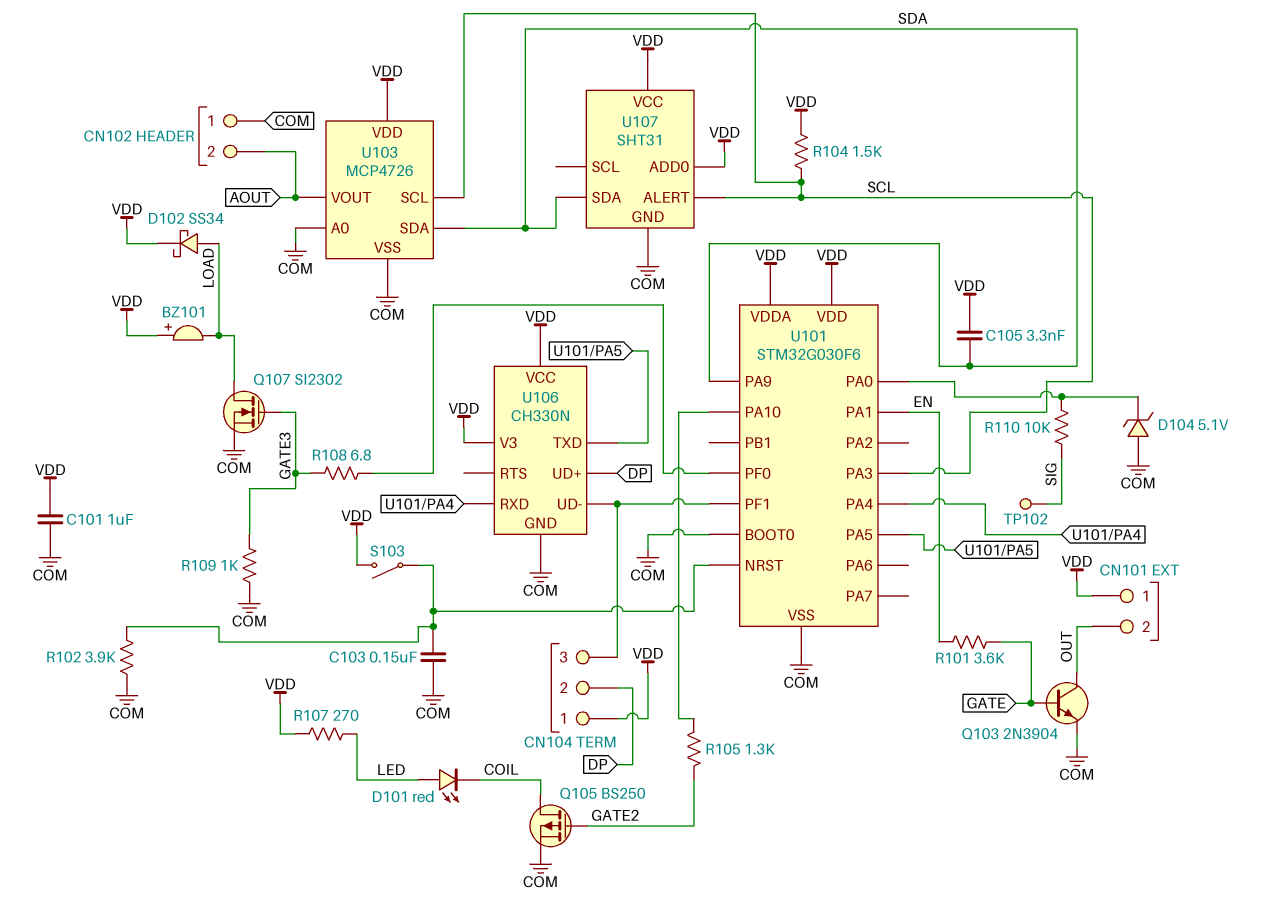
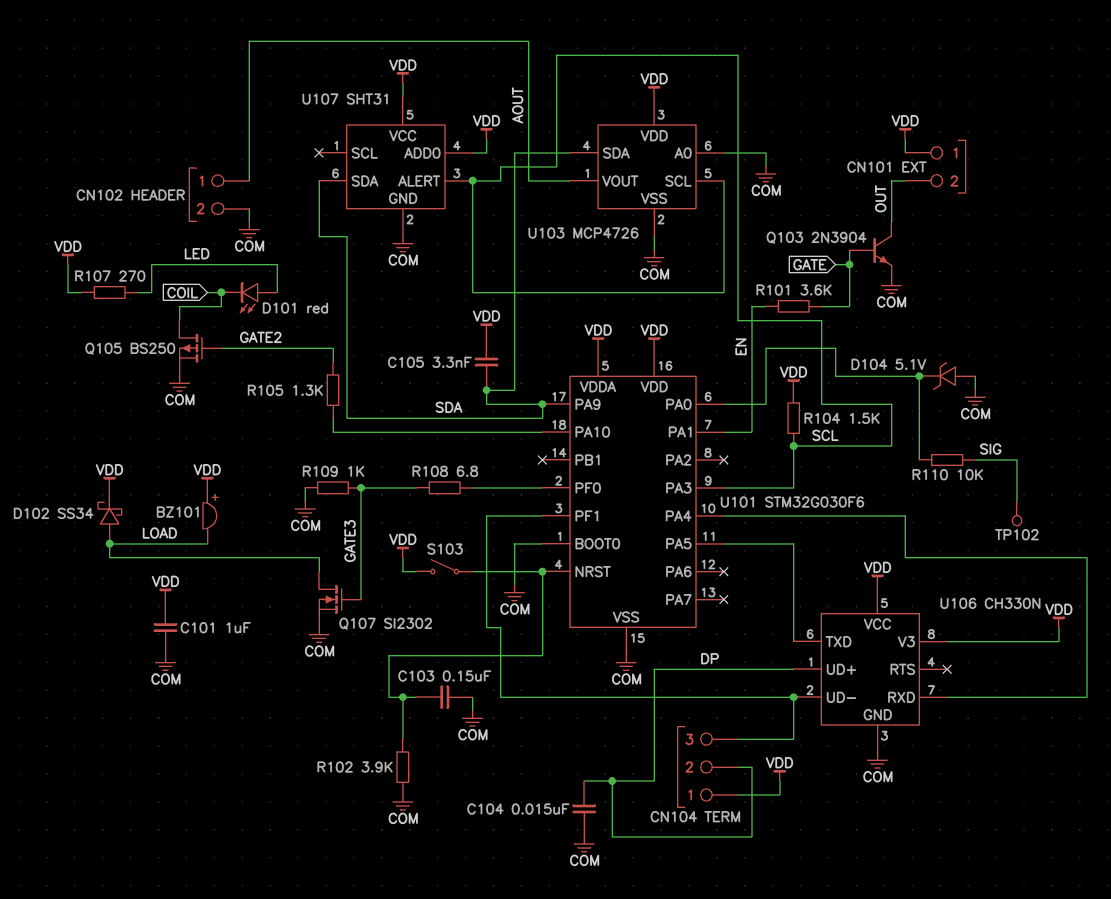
C104: none -> 15nF (COM, DP)
CN102 pin 1: COM -> AOUT
CN102 pin 2: AOUT -> COM

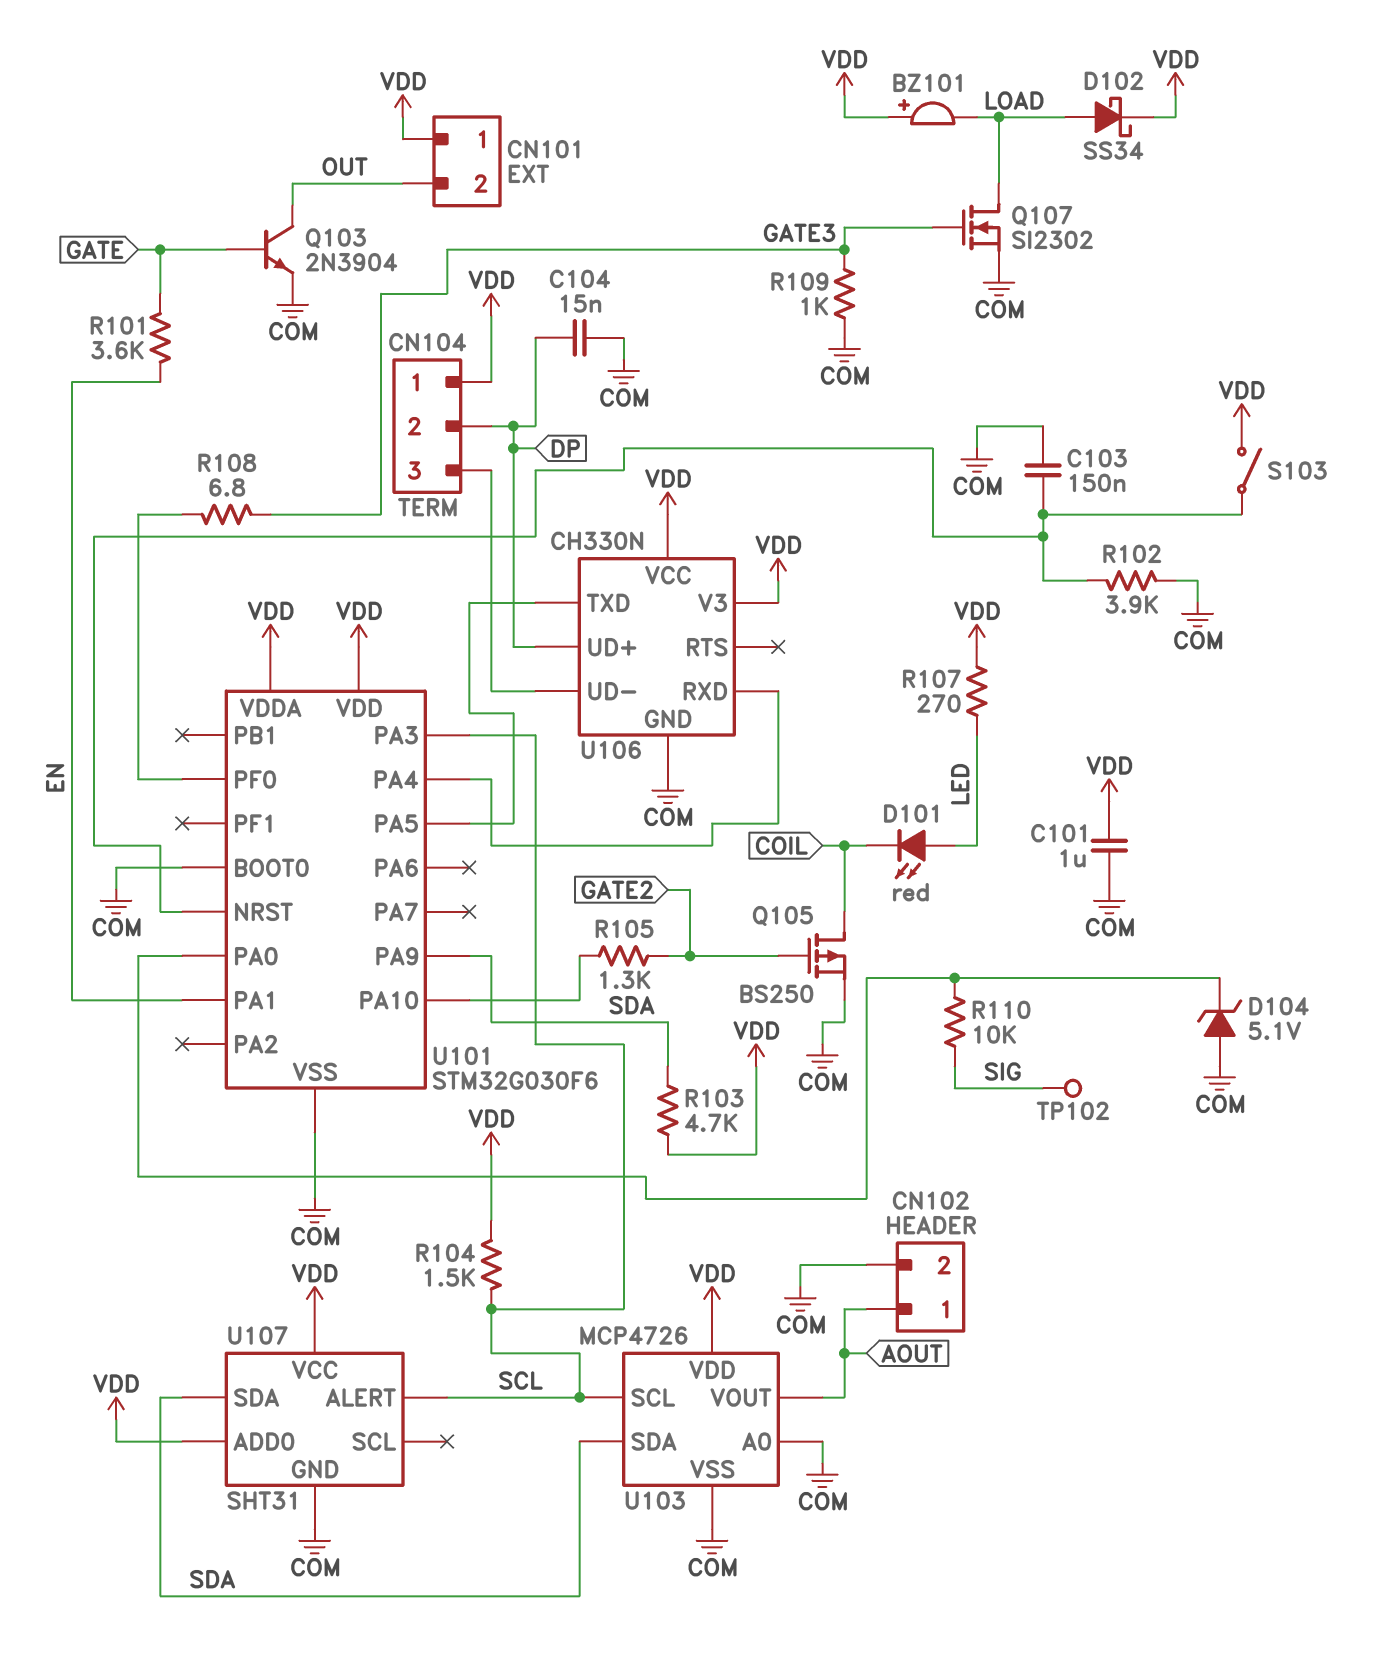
C105: 3.3nF (SDA, VDD) -> none
R103: none -> 4.7k (SDA, VDD)
U101 pin PF1: CN104/3 -> none

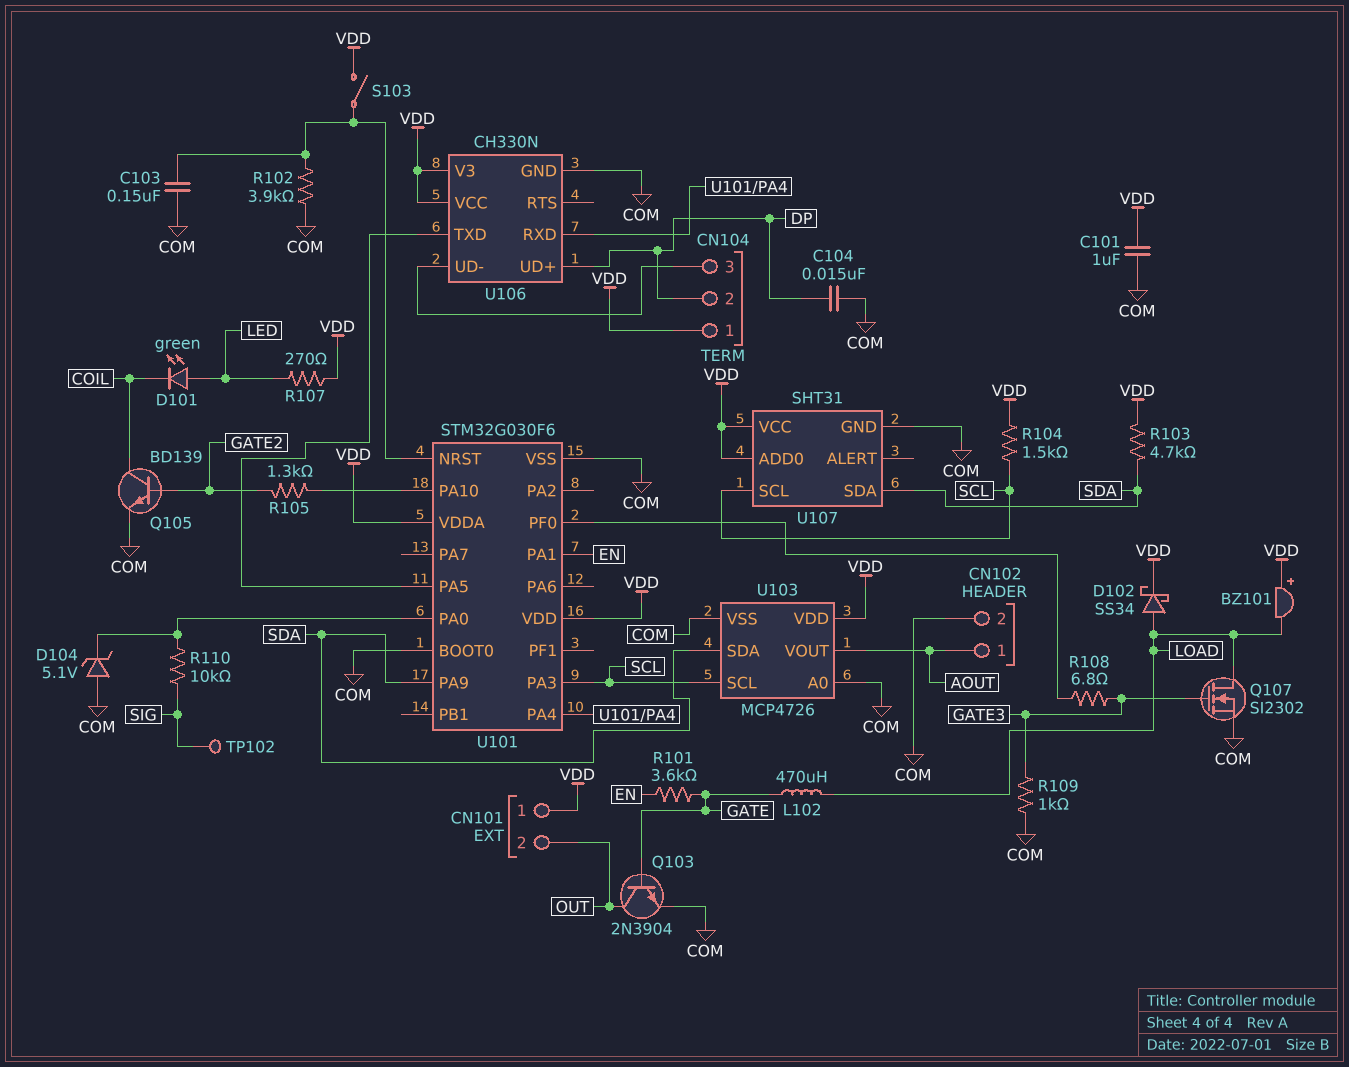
D101: LED red (A LED, K COIL) -> LED green (A LED, K COIL)
L102: none -> 470uH (GATE, LOAD)
Q105: PMOS BS250 (G GATE2, D COIL, S COM) -> NPN BD139 (B GATE2, C COIL, E COM)
U107 pin ALERT: SCL -> none
U107 pin SCL: none -> SCL

